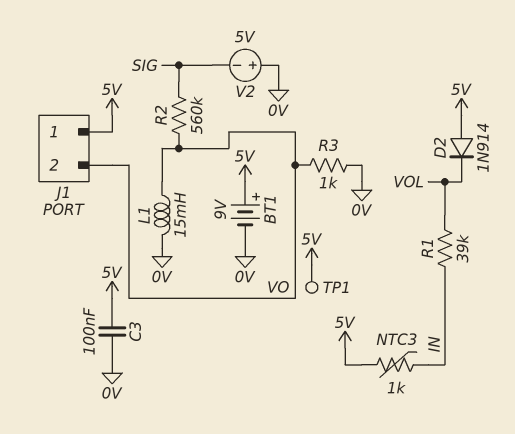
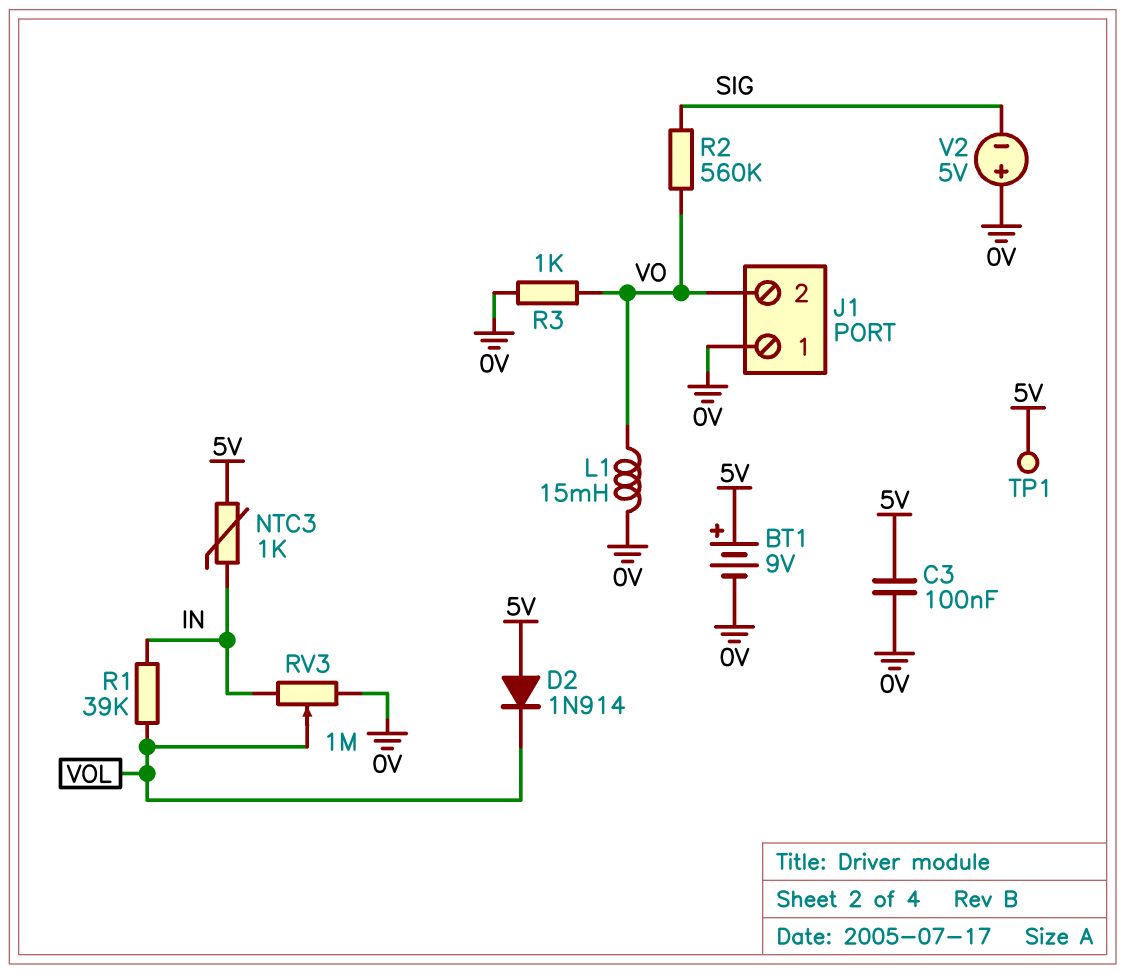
J1 pin 1: 5V -> 0V
RV3: none -> 1M (0V, IN, wiper VOL)

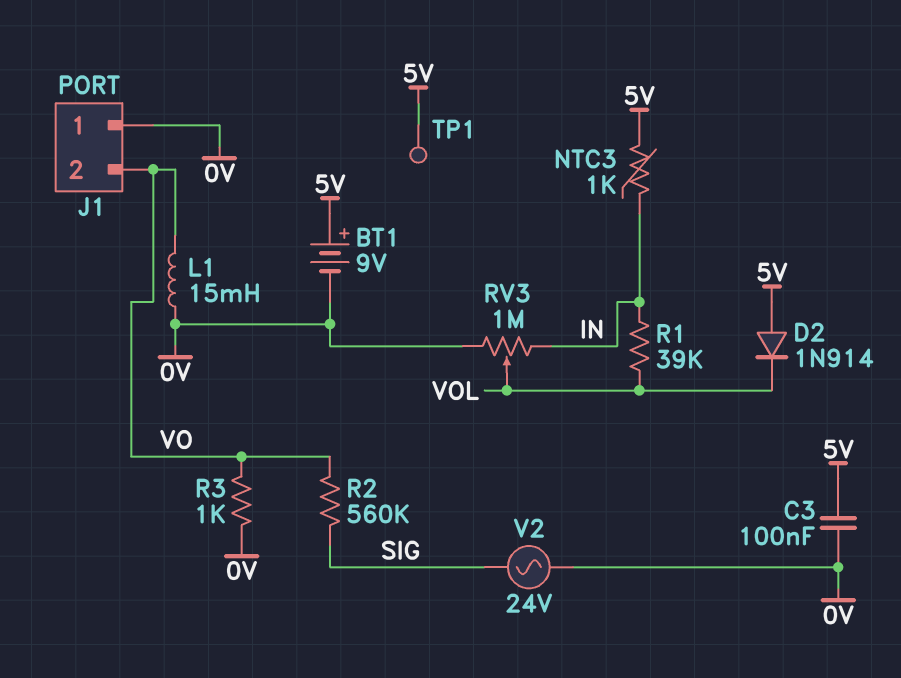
V2: 5V (plus 0V, minus SIG) -> AC 24V (0V, SIG)

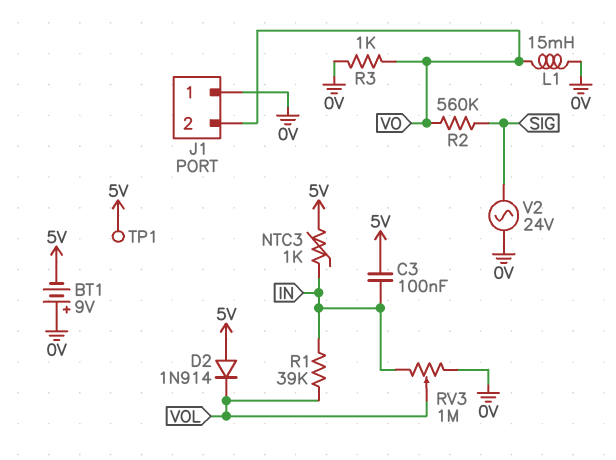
BT1: 9V (plus 5V, minus 0V) -> 9V (plus 0V, minus 5V)
C3: 100nF (0V, 5V) -> 100nF (5V, IN)

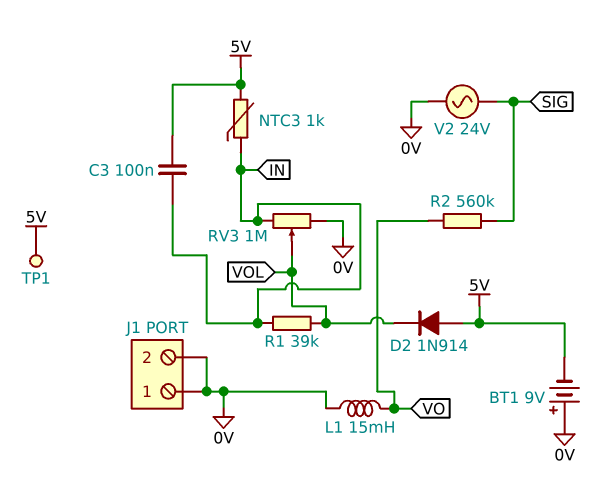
J1 pin 2: VO -> 0V
R3: 1k (0V, VO) -> none

